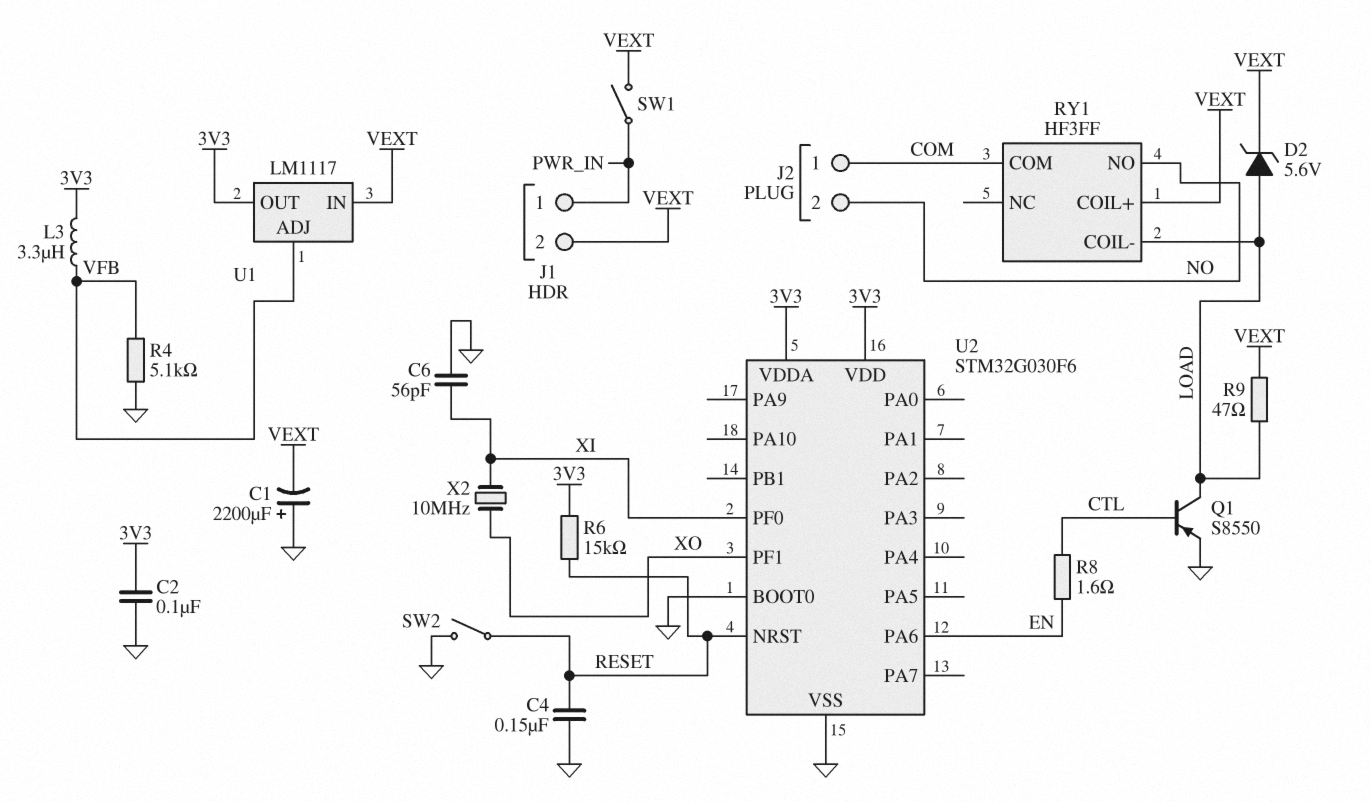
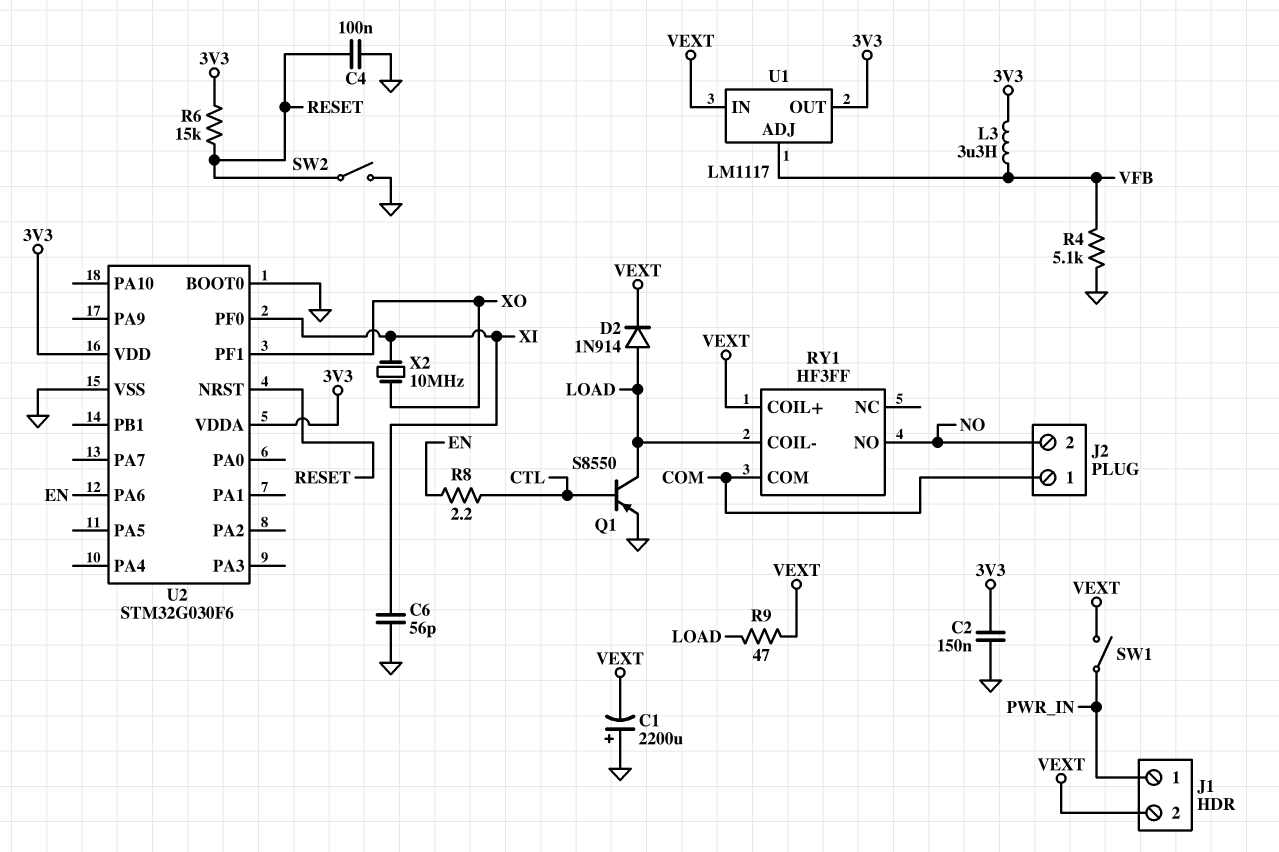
C2: 100nF (3V3, GND) -> 150nF (3V3, GND)
C4: 150nF (GND, RESET) -> 100nF (GND, RESET)
D2: zener 5.6V (A LOAD, K VEXT) -> diode 1N914 (A LOAD, K VEXT)
R8: 1.6 (CTL, EN) -> 2.2 (CTL, EN)

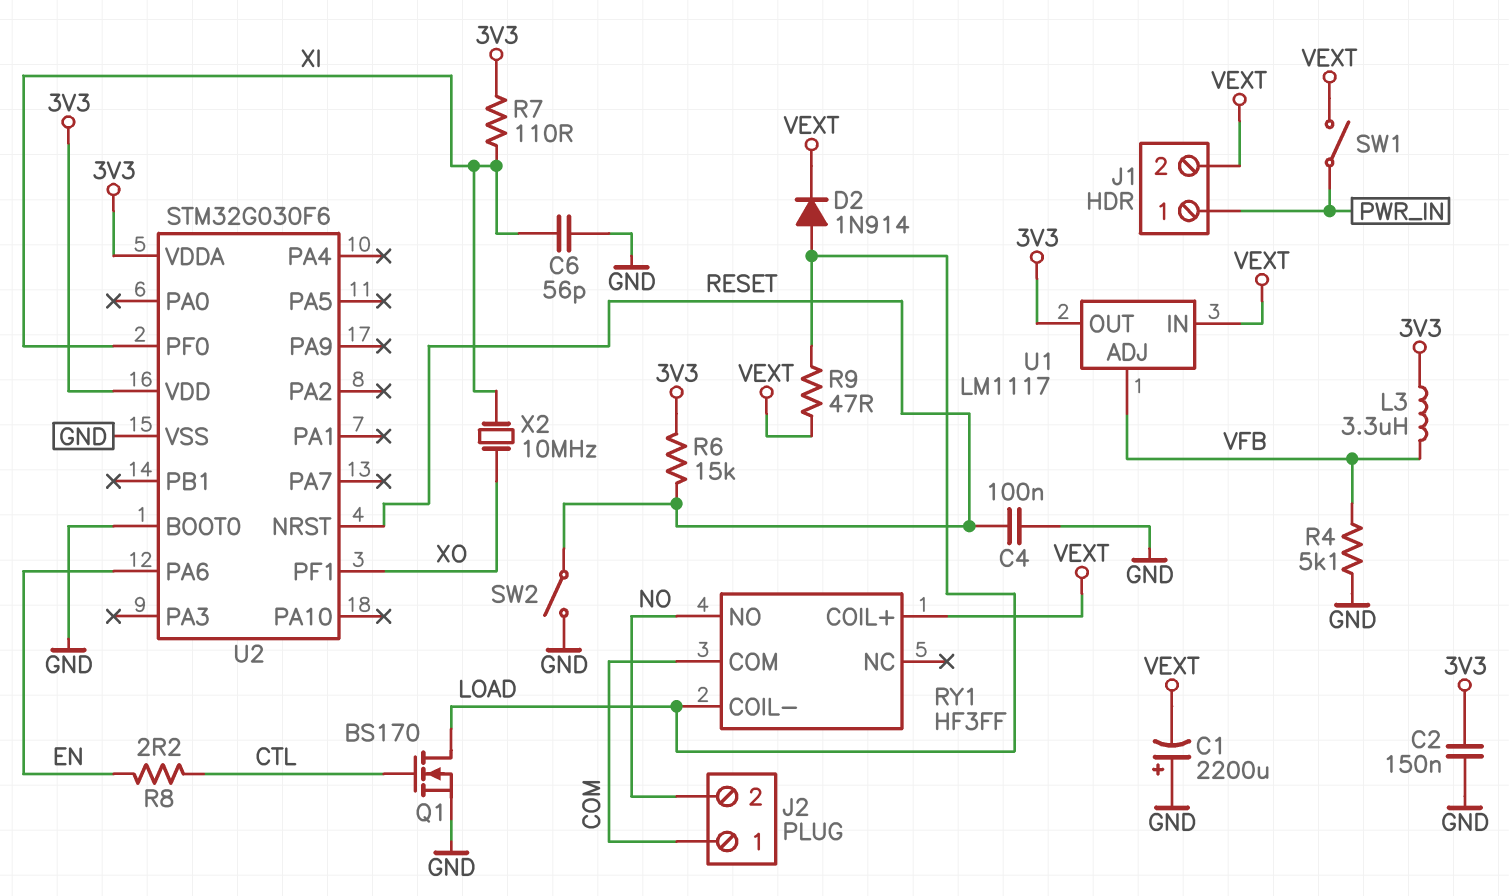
Q1: PNP S8550 (B CTL, C LOAD, E GND) -> NMOS BS170 (G CTL, D LOAD, S GND)
R7: none -> 110 (3V3, XI)

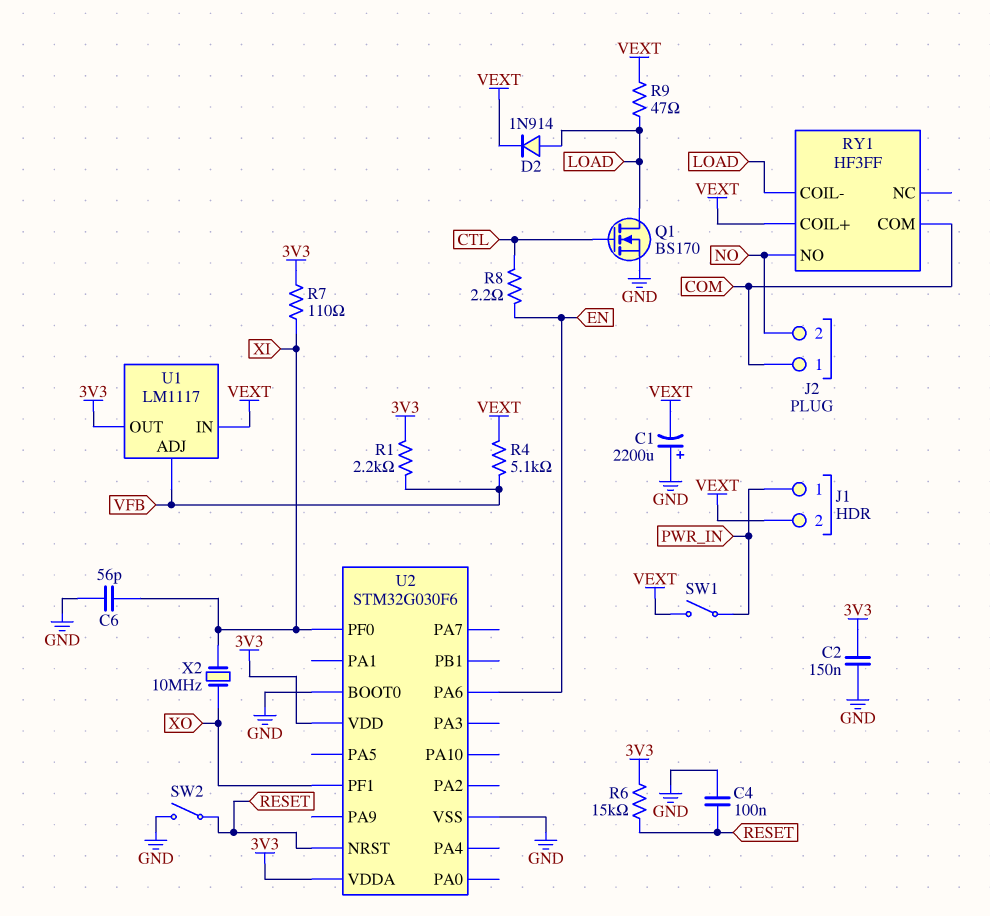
L3: 3.3uH (3V3, VFB) -> none
R1: none -> 2.2k (3V3, VFB)
R4: 5.1k (GND, VFB) -> 5.1k (VEXT, VFB)

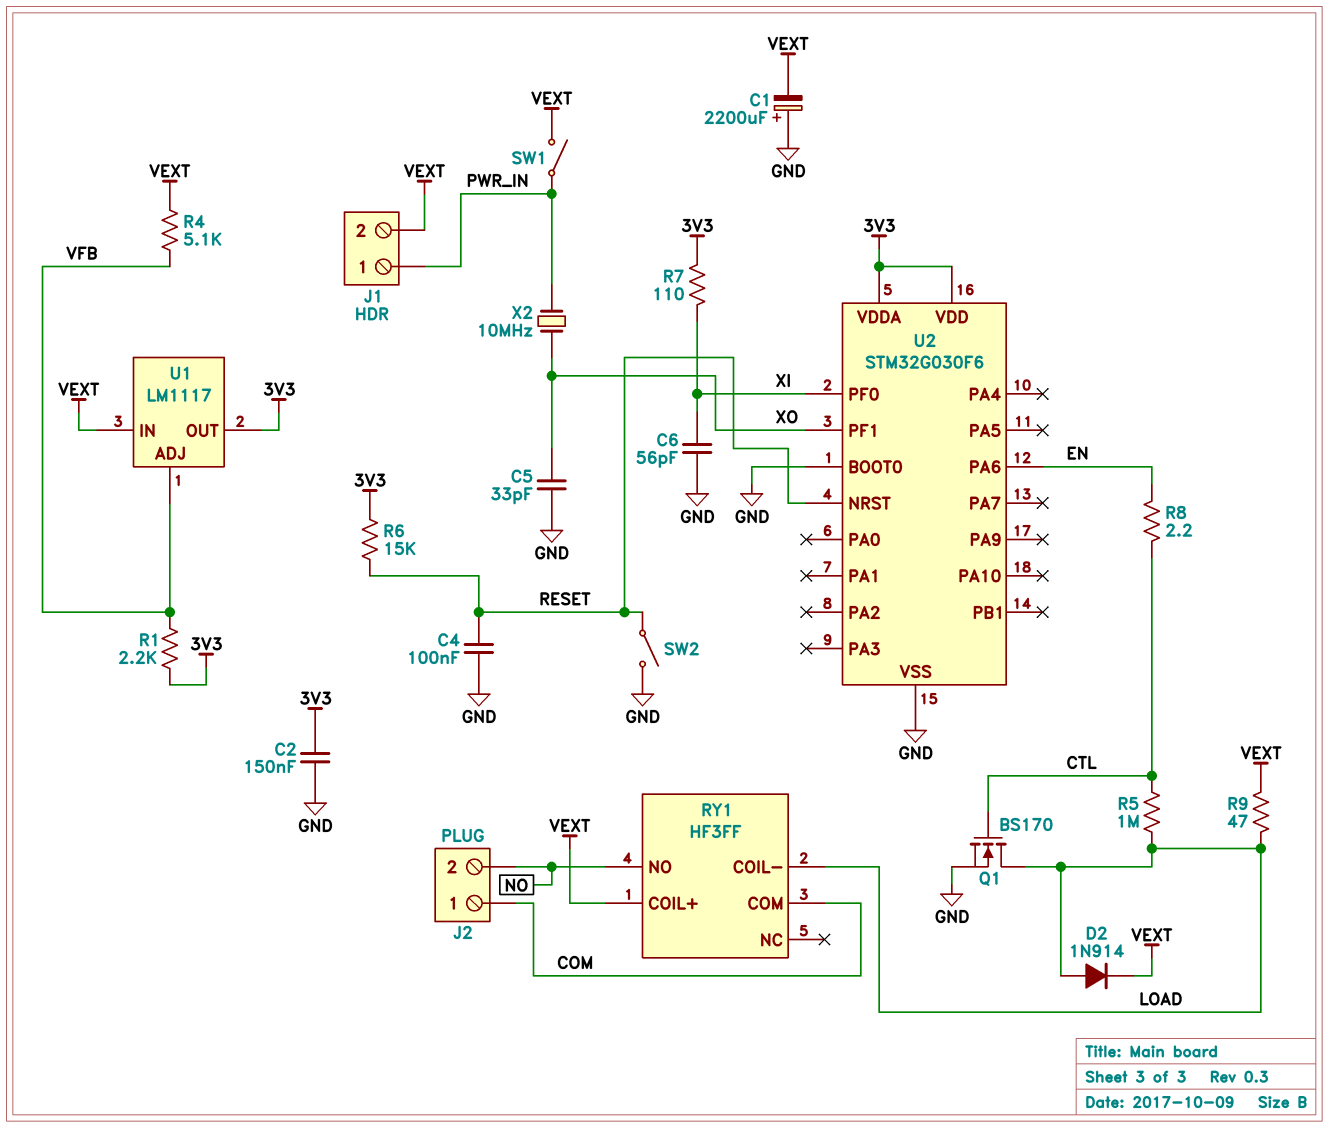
C5: none -> 33pF (GND, XO)
R5: none -> 1M (CTL, LOAD)
X2: 10MHz (XI, XO) -> 10MHz (PWR_IN, XO)

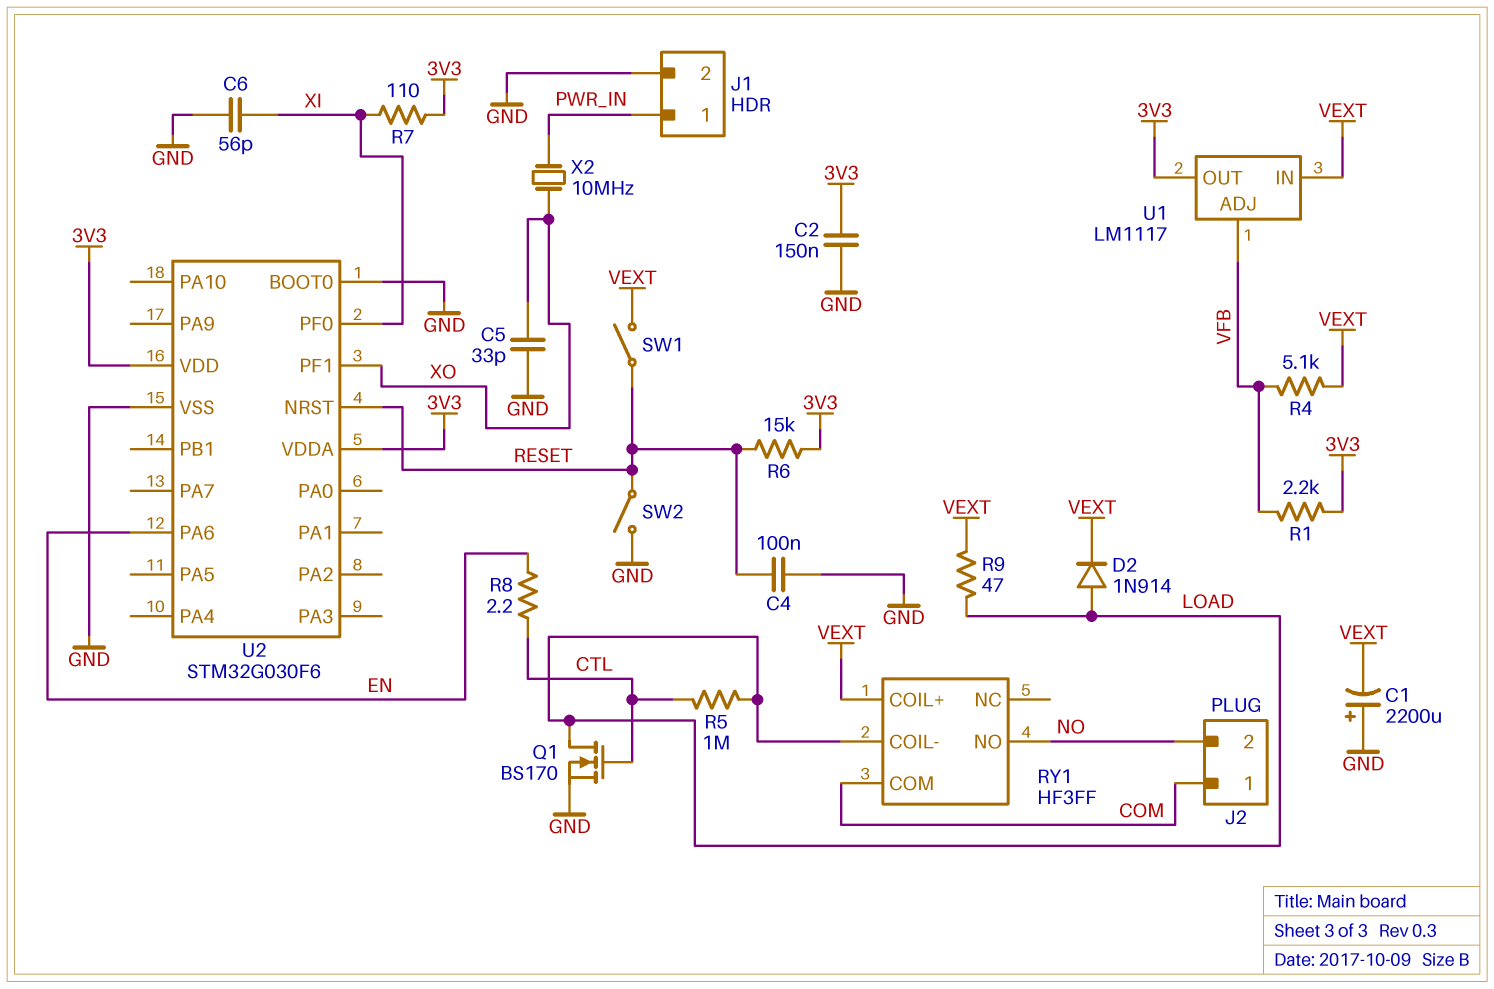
J1 pin 2: VEXT -> GND
SW1: switch (PWR_IN, VEXT) -> switch (RESET, VEXT)

